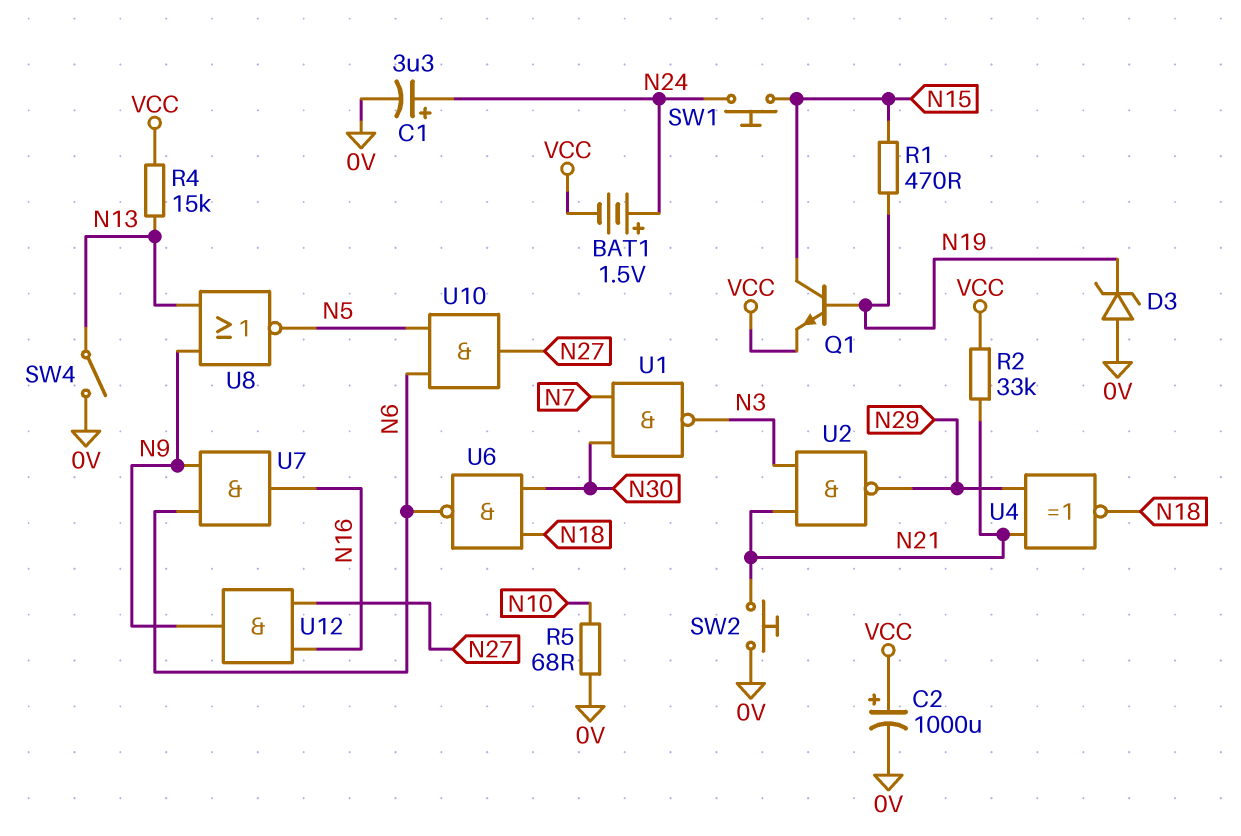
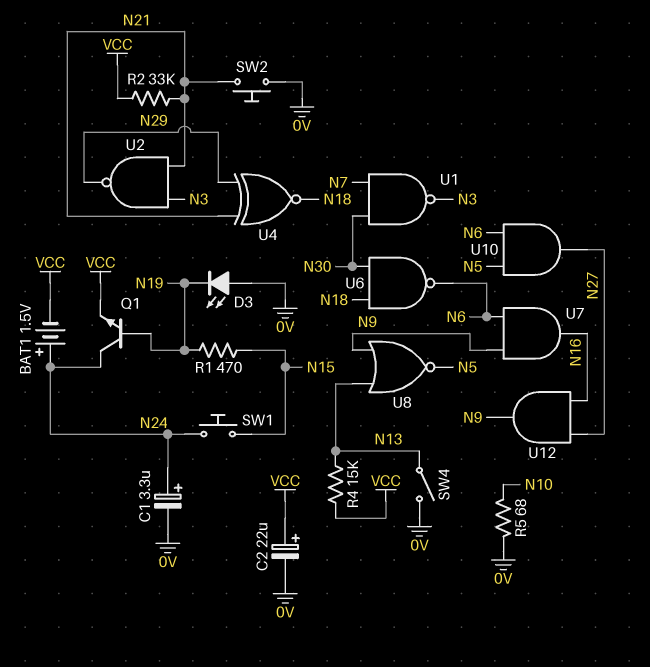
C2: 1000uF (plus VCC, minus 0V) -> 22uF (plus VCC, minus 0V)
D3: zener (A 0V, K N19) -> LED (A 0V, K N19)
Q1: NPN (B N19, C N15, E VCC) -> NPN (B N19, C N24, E VCC)

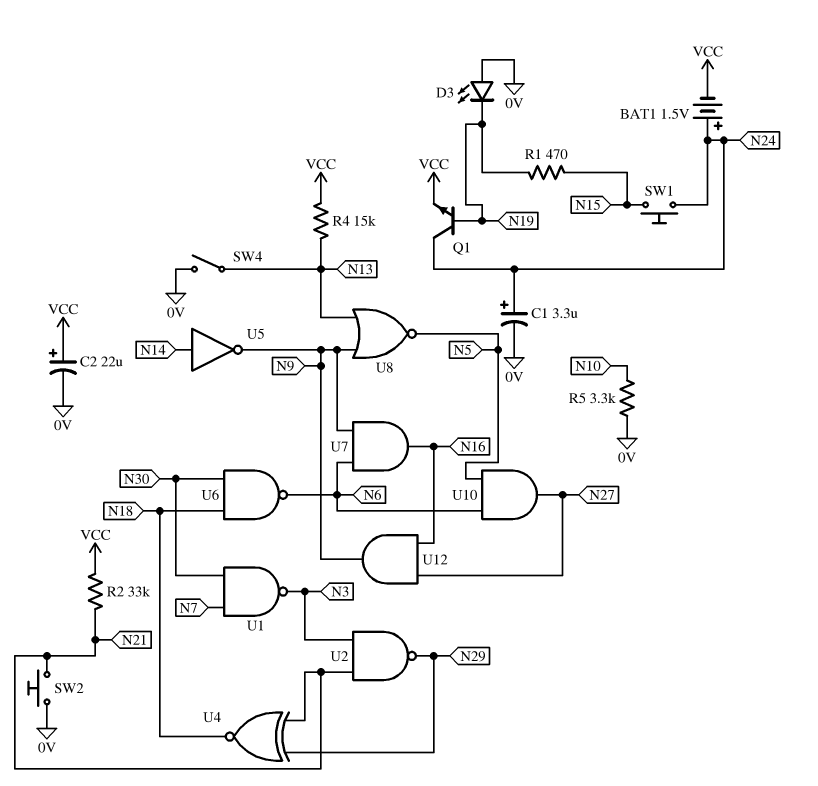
R5: 68 (0V, N10) -> 3.3k (0V, N10)
U5: none -> NOT (in N14, out N9)

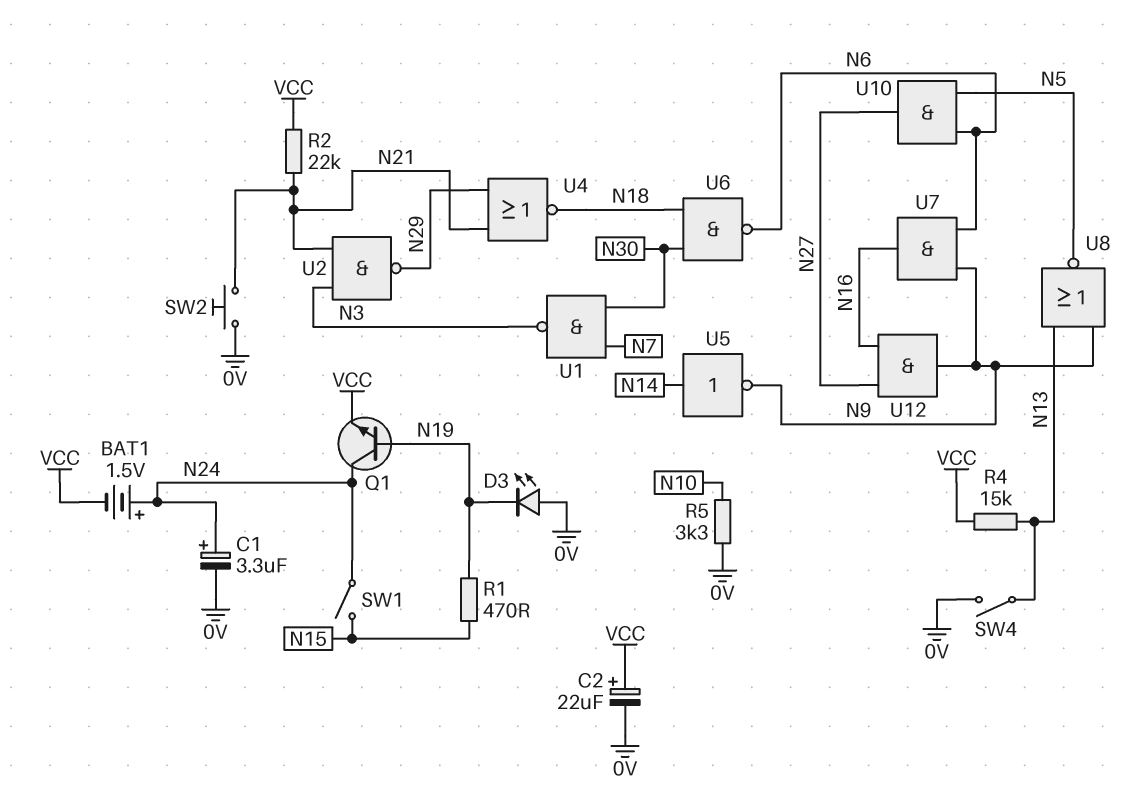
R2: 33k (N21, VCC) -> 22k (N21, VCC)
SW1: button (N15, N24) -> switch (N15, N24)
U4: XNOR (in N21, in N29, out N18) -> NOR (in N21, in N29, out N18)

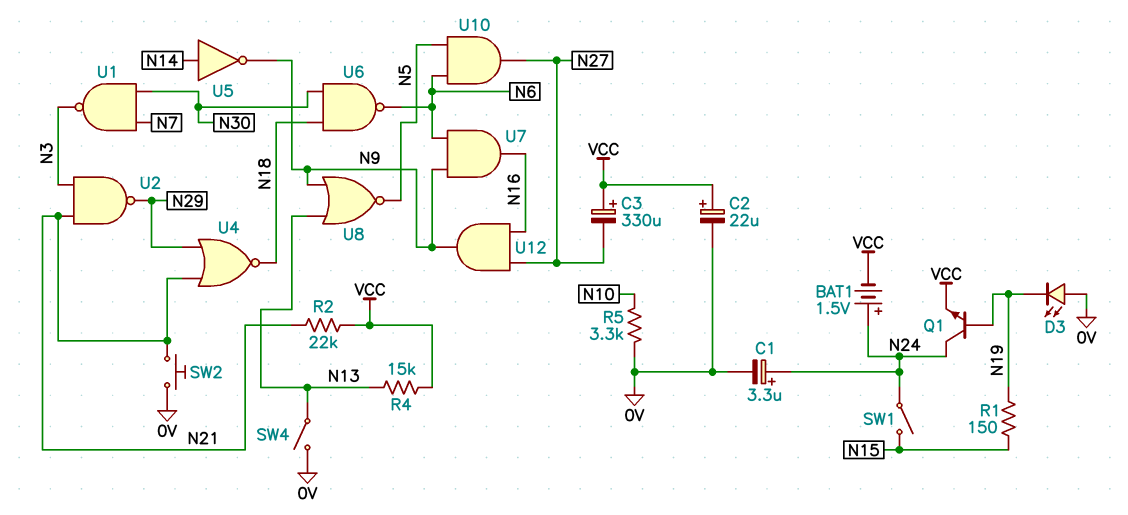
C3: none -> 330uF (plus VCC, minus N27)
R1: 470 (N15, N19) -> 150 (N15, N19)

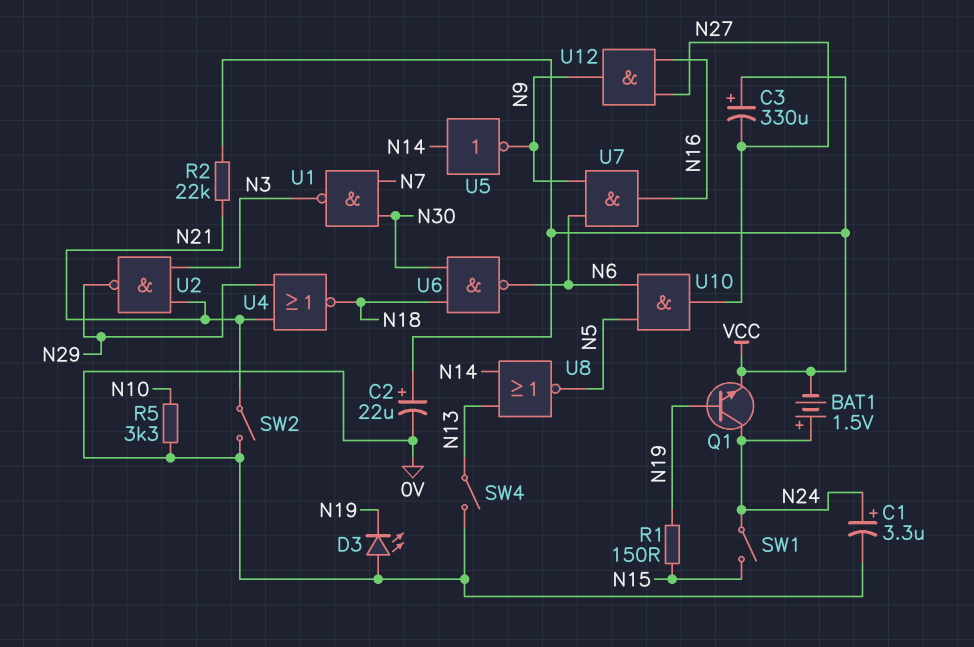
R4: 15k (N13, VCC) -> none
SW2: button (0V, N21) -> switch (0V, N21)
U8: NOR (in N9, in N13, out N5) -> NOR (in N13, in N14, out N5)

